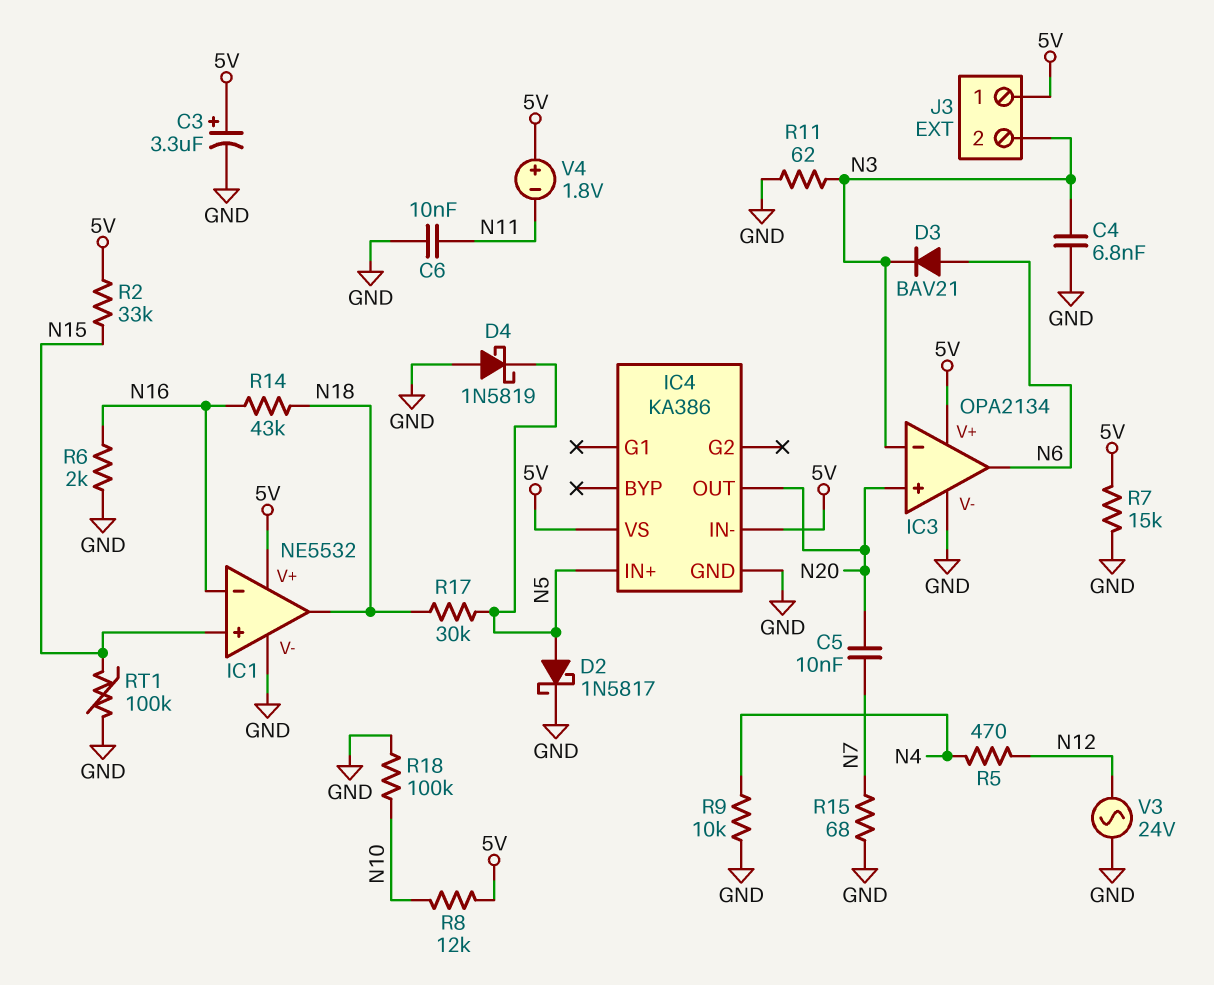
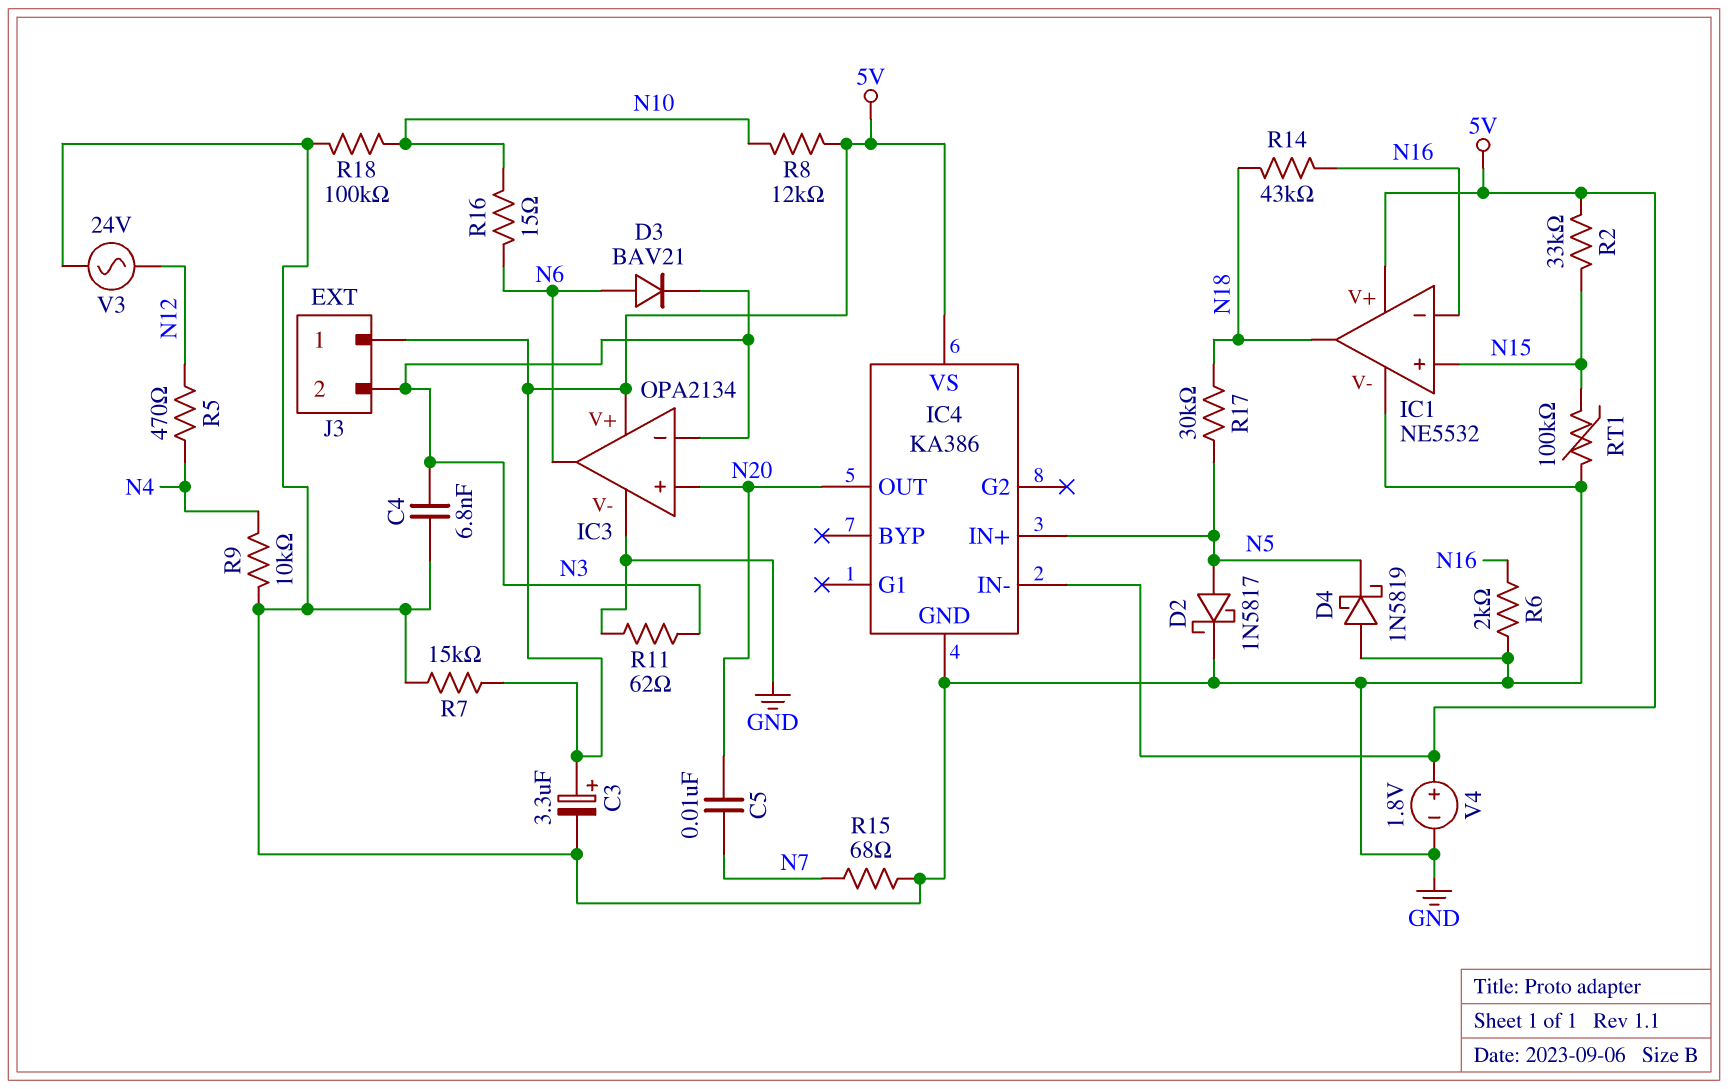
C6: 10nF (GND, N11) -> none
R16: none -> 15 (N6, N10)
V4: 1.8V (plus 5V, minus N11) -> 1.8V (plus 5V, minus GND)

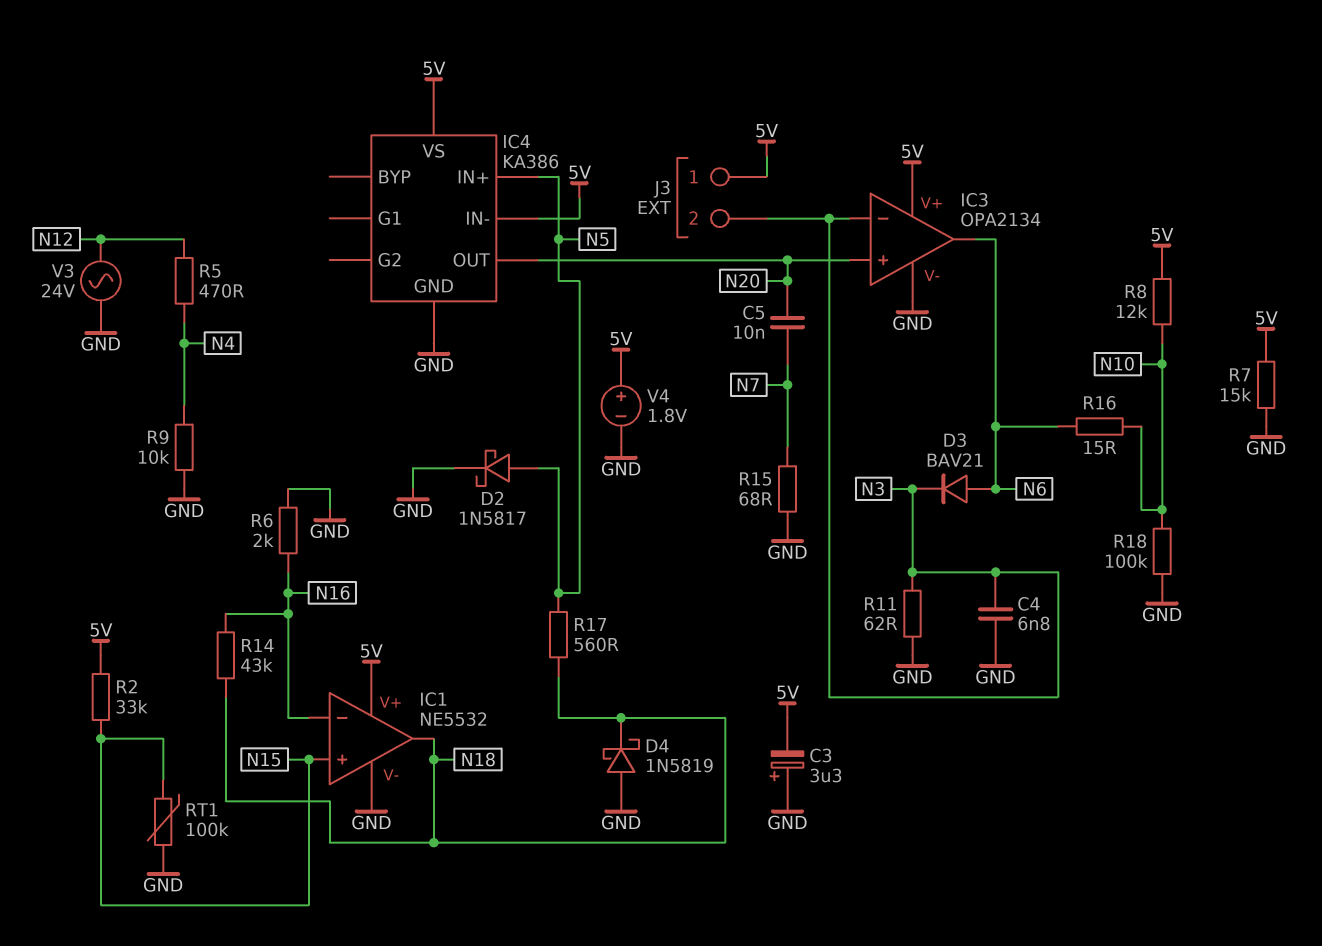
C3: 3.3uF (plus 5V, minus GND) -> 3.3uF (plus GND, minus 5V)
D4: schottky 1N5819 (A GND, K N5) -> schottky 1N5819 (A GND, K N18)
R17: 30k (N5, N18) -> 560 (N5, N18)

